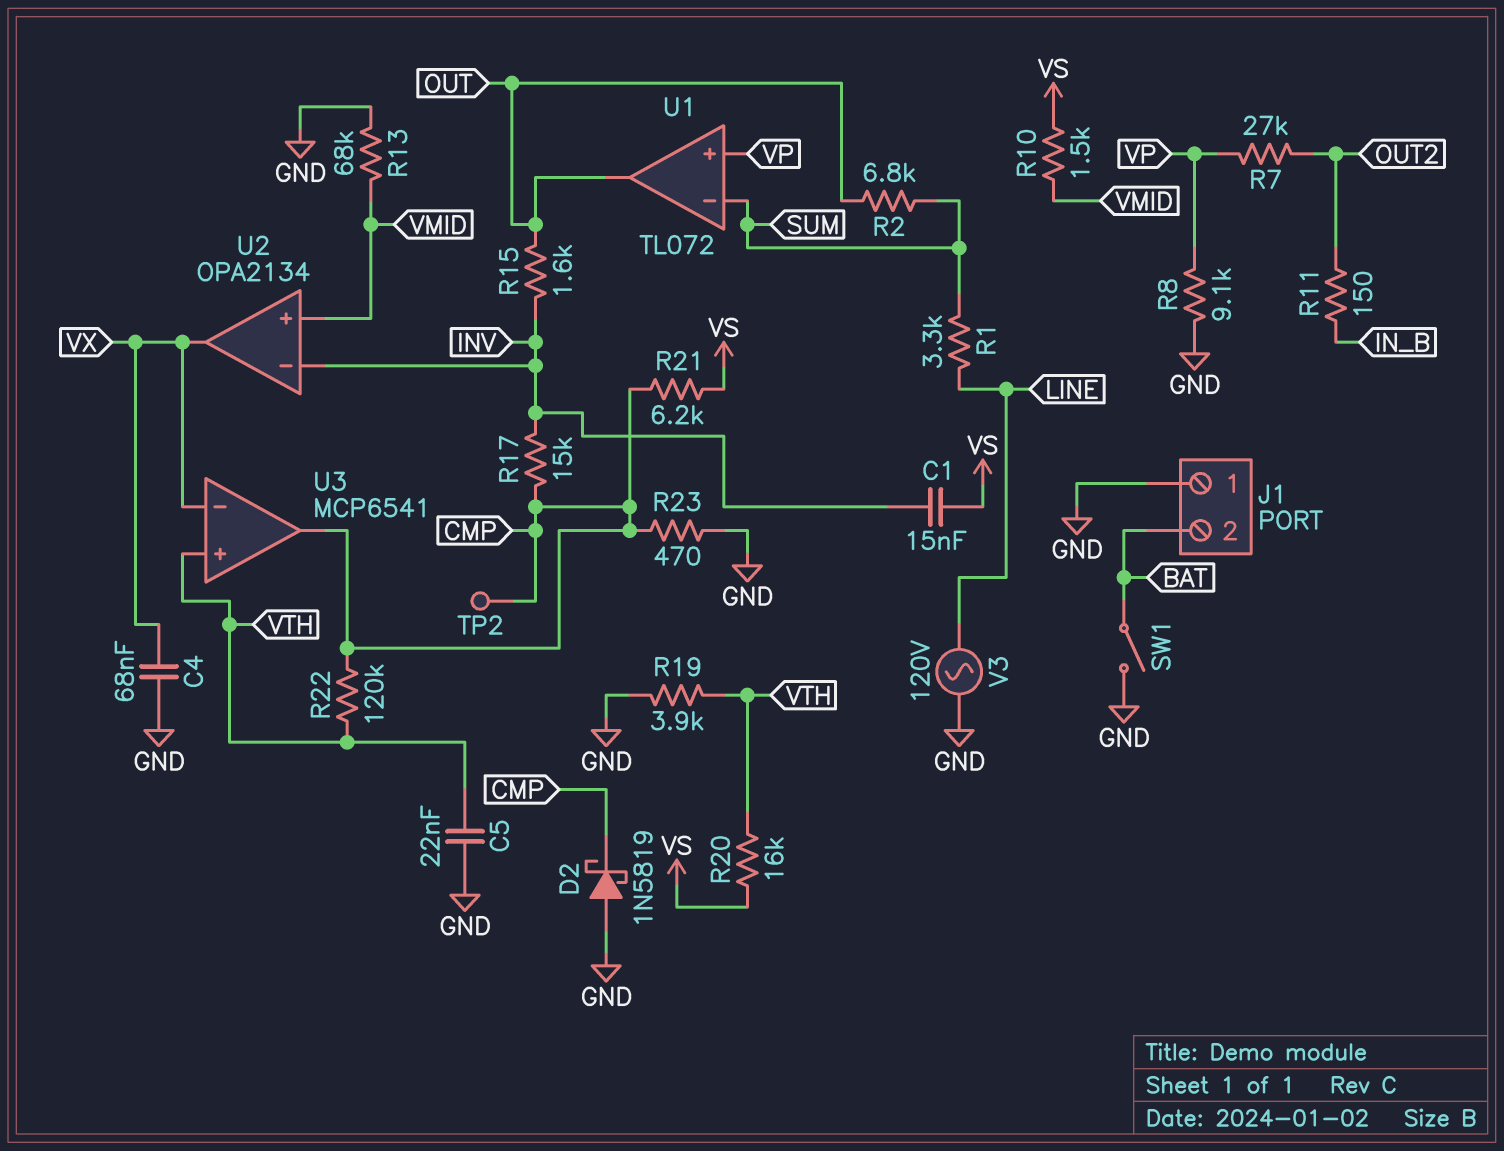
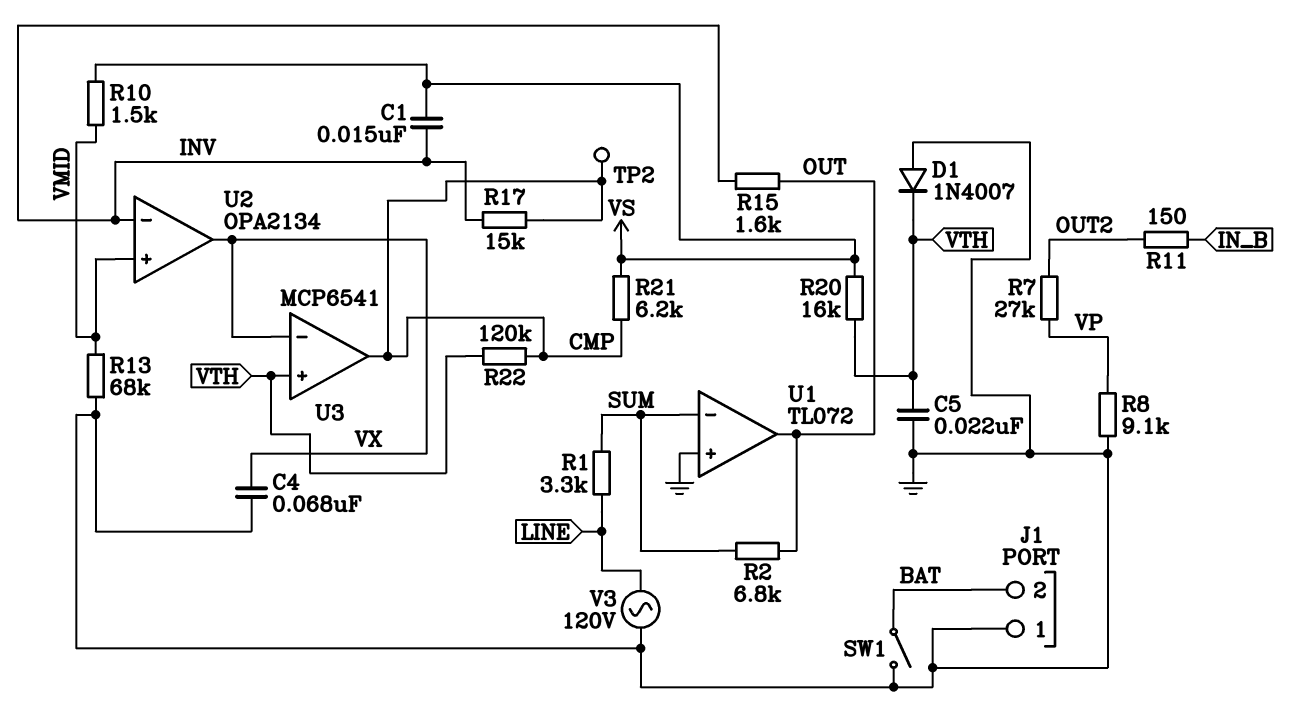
D1: none -> diode 1N4007 (A GND, K VTH)
D2: schottky 1N5819 (A GND, K CMP) -> none
R19: 3.9k (GND, VTH) -> none
R23: 470 (CMP, GND) -> none
U1 pin in+: VP -> GND

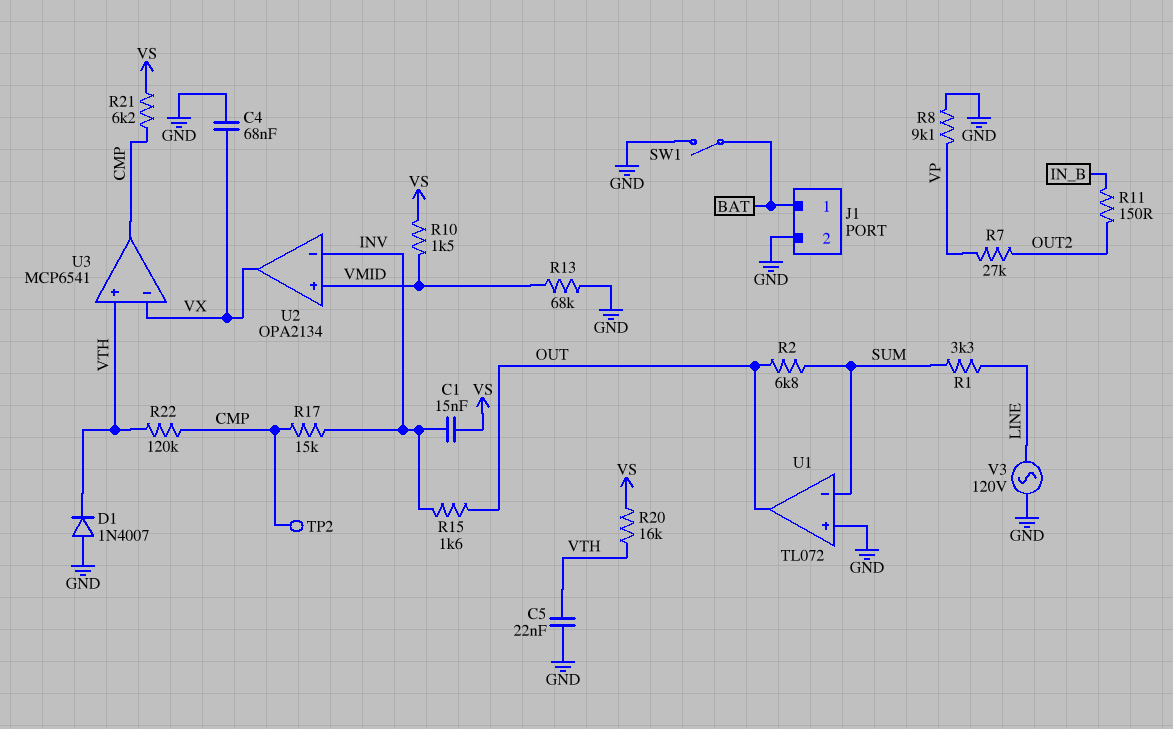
J1 pin 1: GND -> BAT
J1 pin 2: BAT -> GND

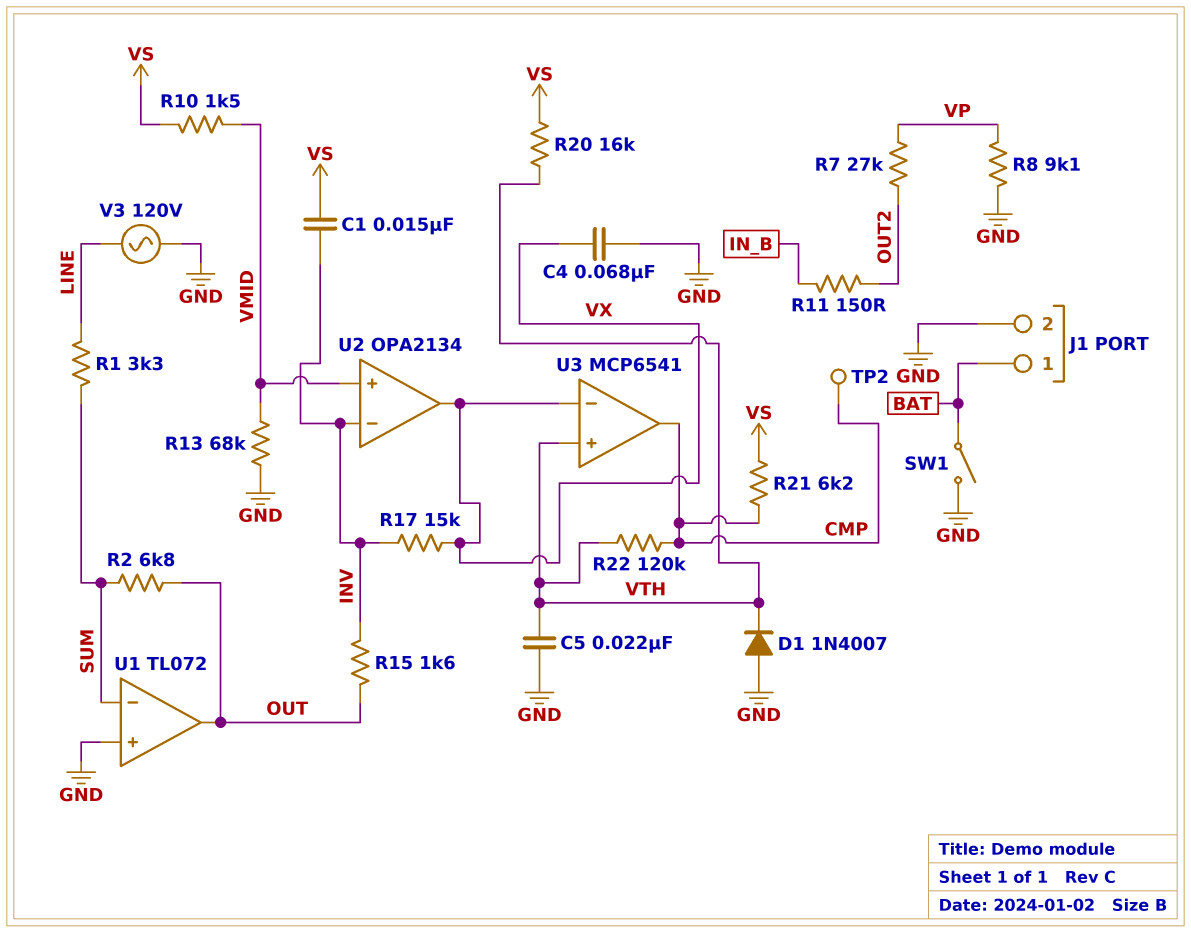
R17: 15k (CMP, INV) -> 15k (INV, VX)

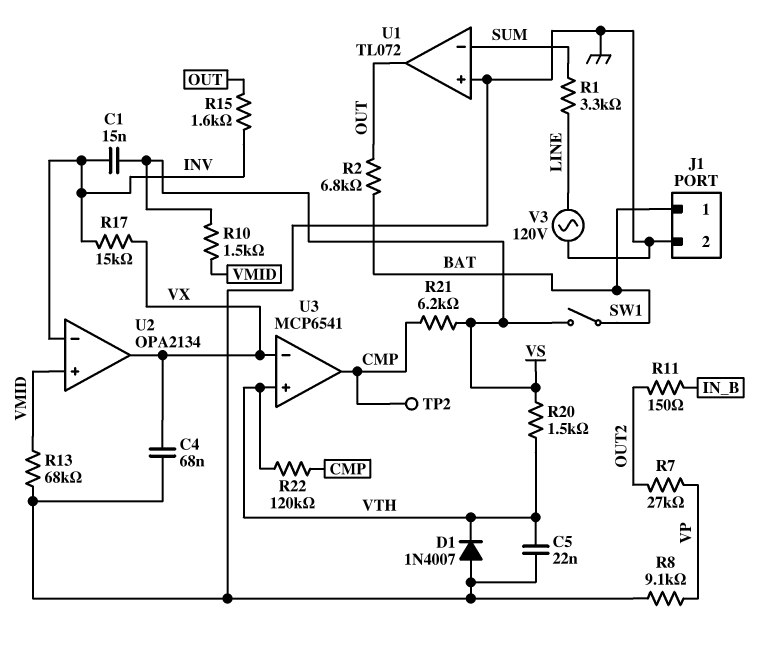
R2: 6.8k (OUT, SUM) -> 6.8k (BAT, OUT)
R20: 16k (VS, VTH) -> 1.5k (VS, VTH)
SW1: switch (BAT, GND) -> switch (BAT, VS)

